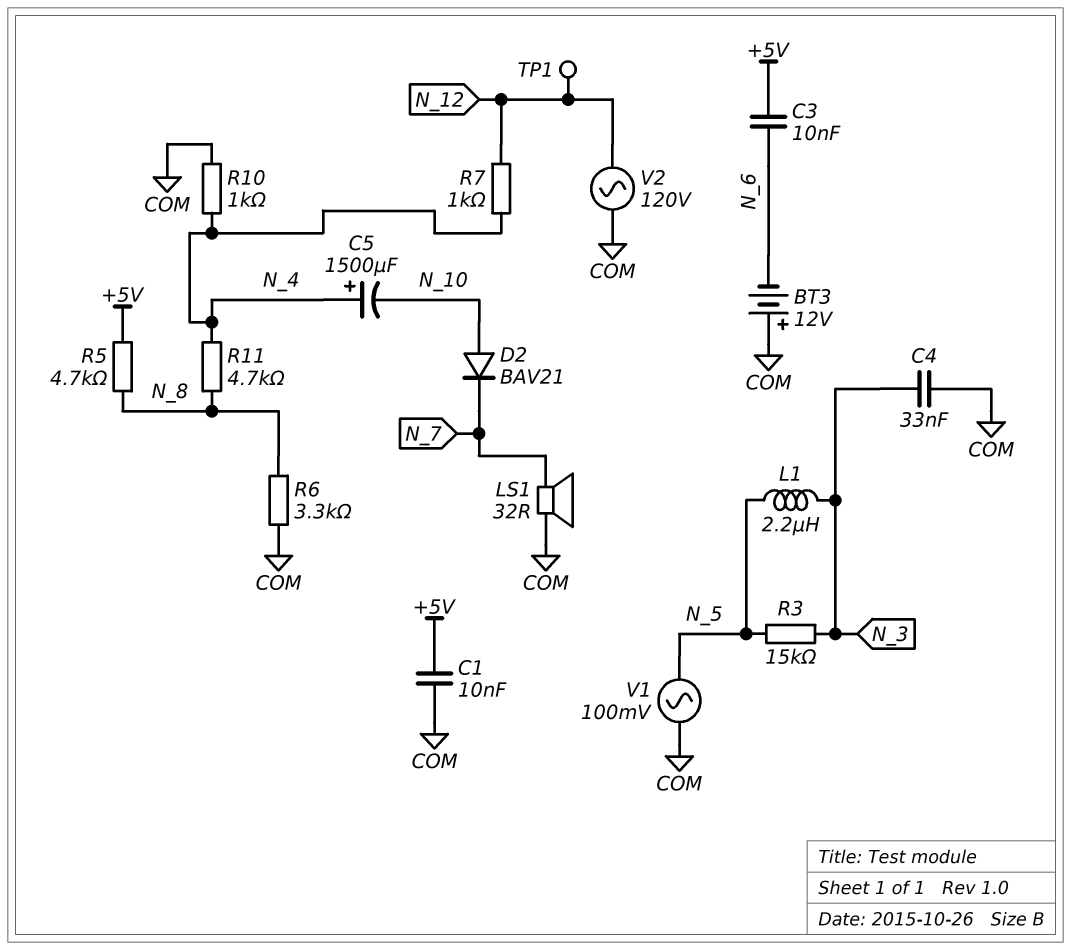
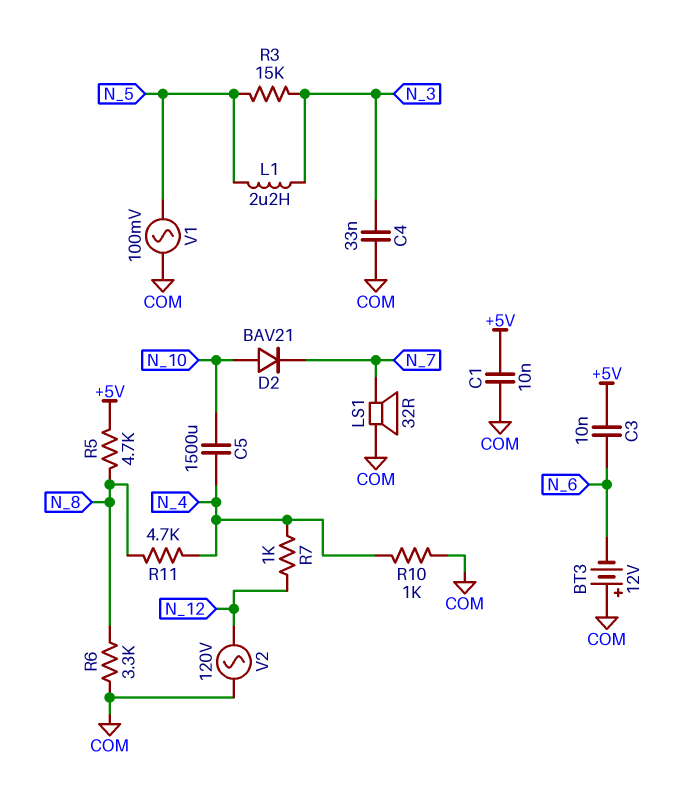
C5: 1500uF (plus N_4, minus N_10) -> 1500uF (N_4, N_10)
TP1: test point (N_12) -> none

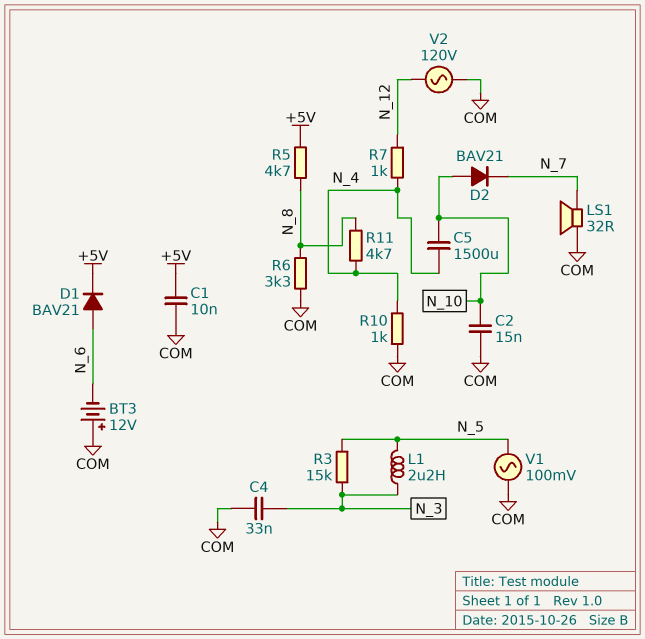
C2: none -> 15nF (COM, N_10)
C3: 10nF (+5V, N_6) -> none
D1: none -> diode BAV21 (A N_6, K +5V)

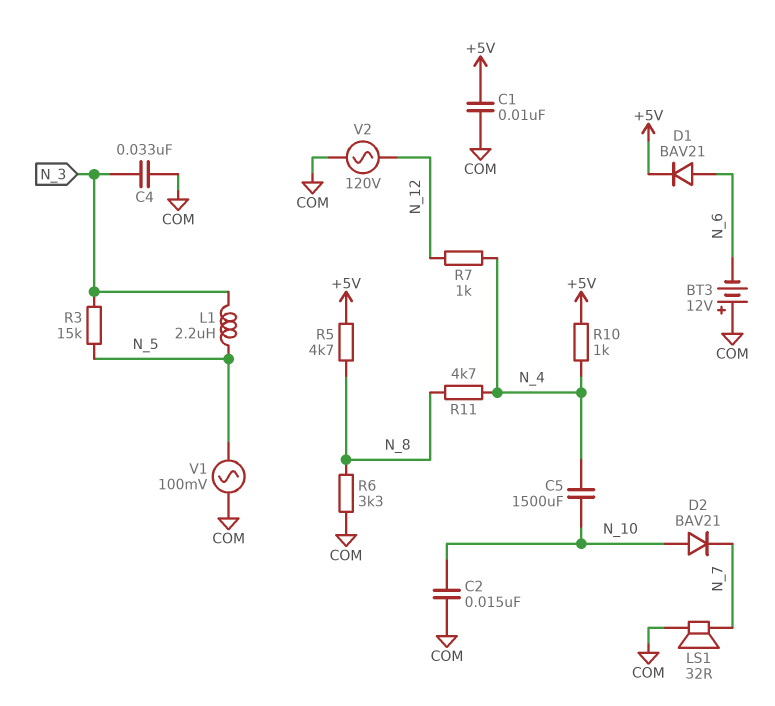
R10: 1k (COM, N_4) -> 1k (+5V, N_4)

